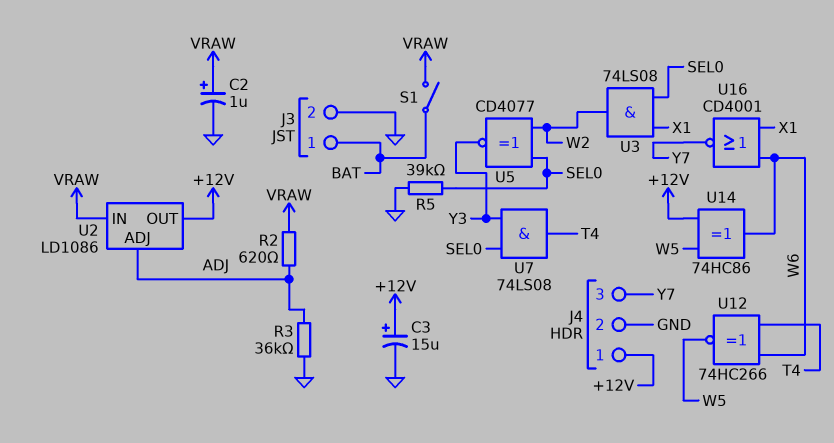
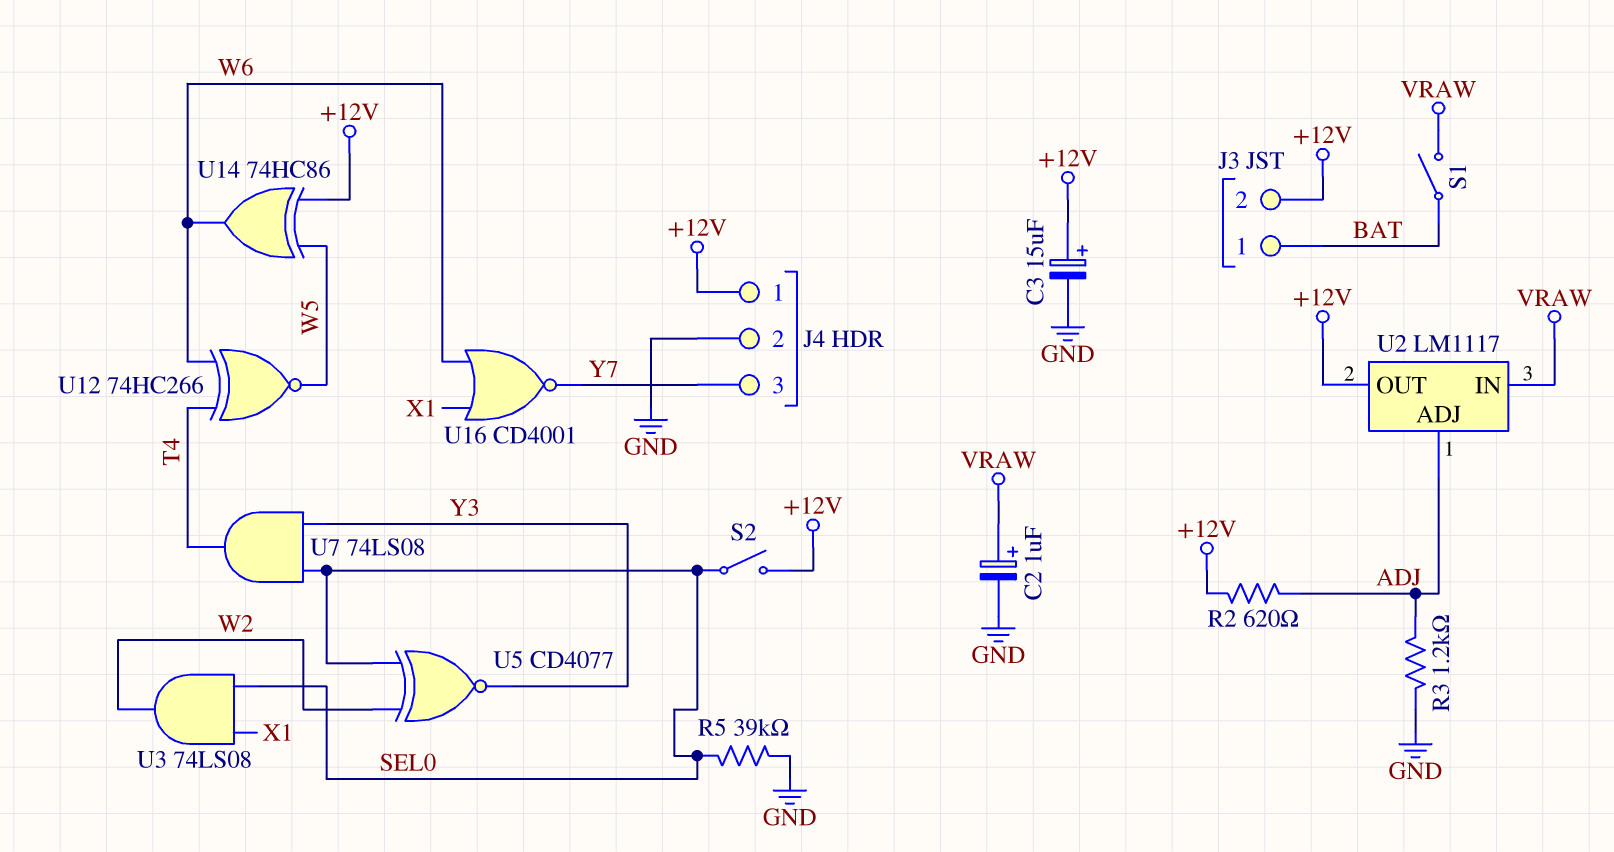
J3 pin 2: GND -> +12V
R2: 620 (ADJ, VRAW) -> 620 (+12V, ADJ)
R3: 36k (ADJ, GND) -> 1.2k (ADJ, GND)
S2: none -> switch (+12V, SEL0)
U2: LD1086 -> LM1117

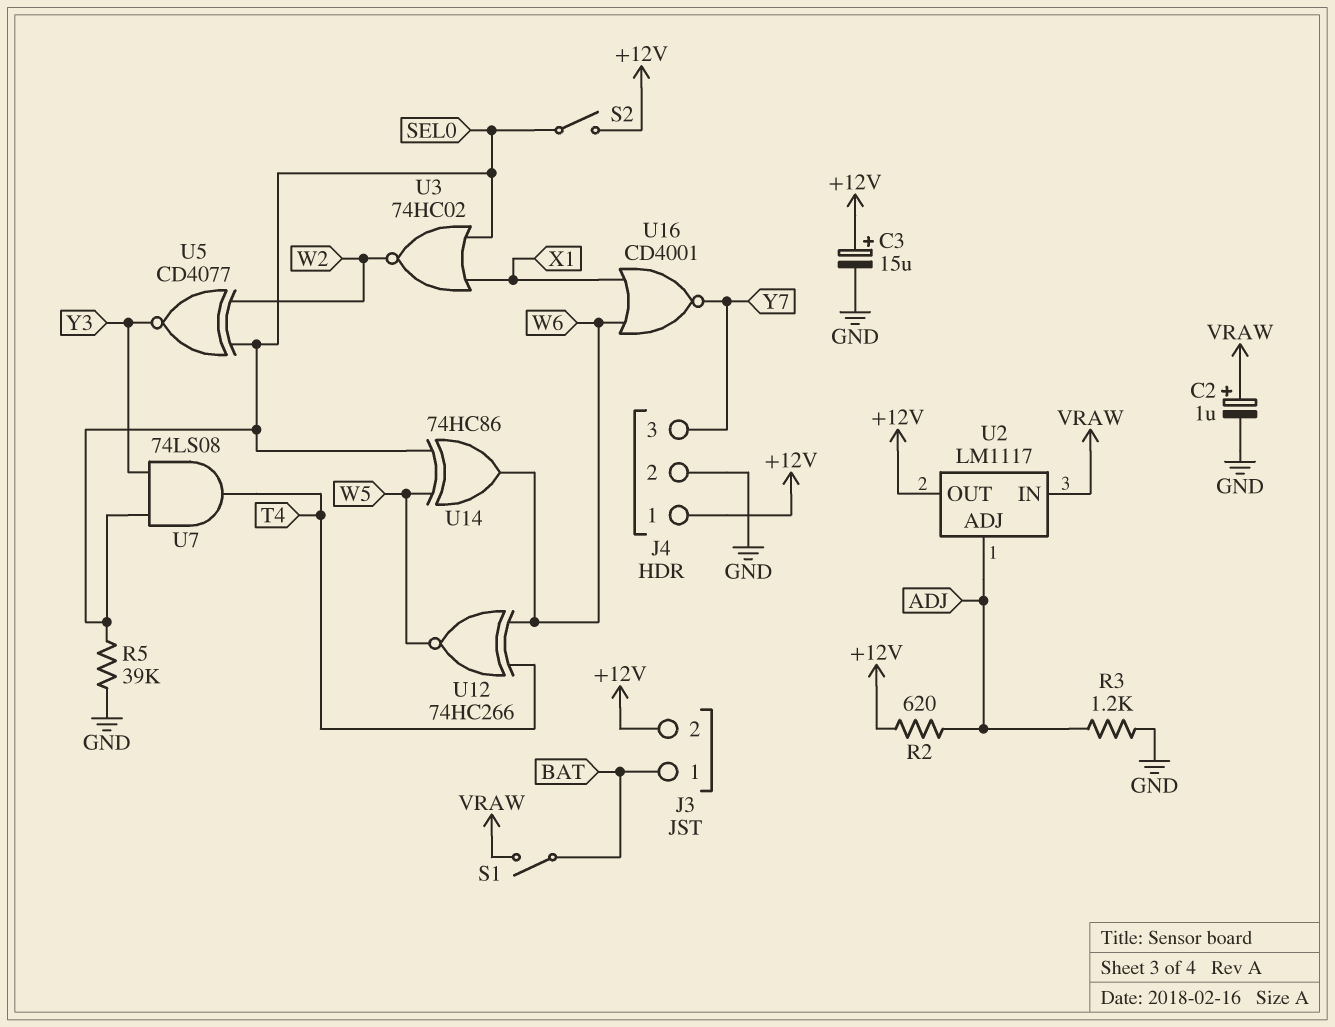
U3: AND 74LS08 (in SEL0, in X1, out W2) -> NOR 74HC02 (in SEL0, in X1, out W2)
U14: XOR 74HC86 (in +12V, in W5, out W6) -> XOR 74HC86 (in SEL0, in W5, out W6)

